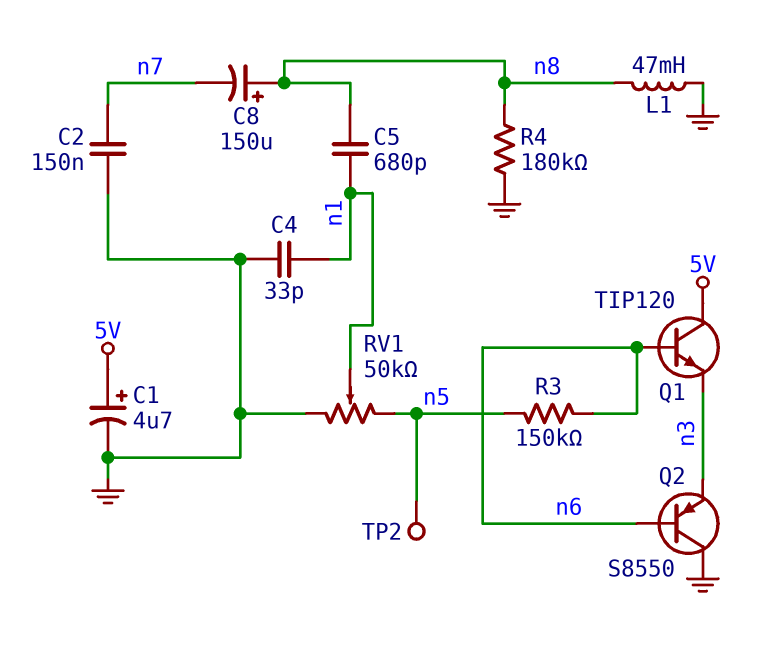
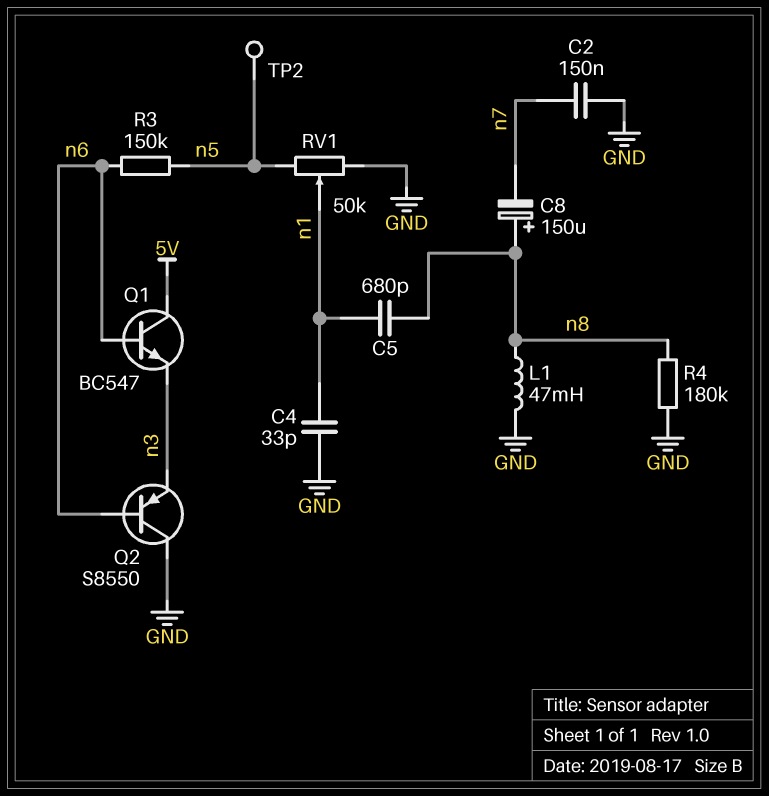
C1: 4.7uF (plus 5V, minus GND) -> none
Q1: NPN TIP120 (B n6, C 5V, E n3) -> NPN BC547 (B n6, C 5V, E n3)

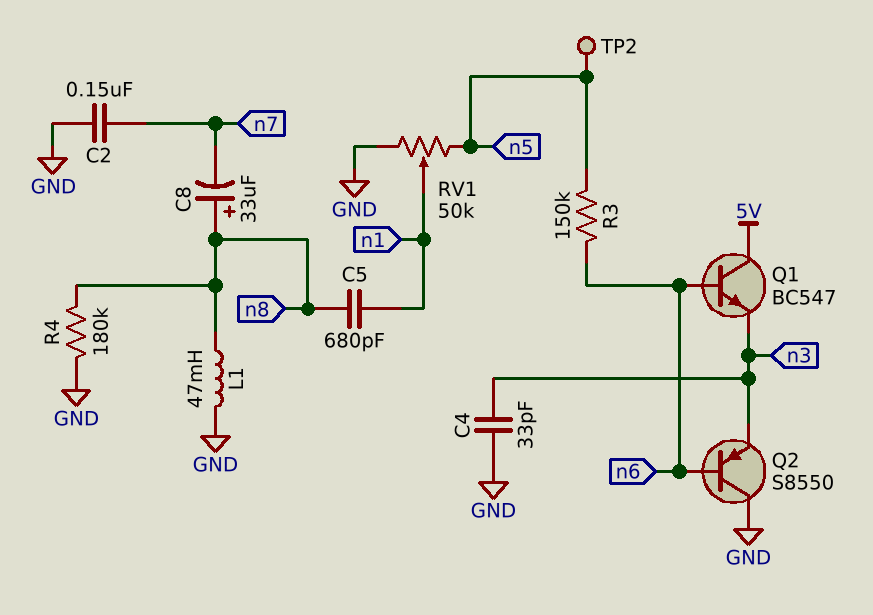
C4: 33pF (GND, n1) -> 33pF (GND, n3)
C8: 150uF (plus n8, minus n7) -> 33uF (plus n8, minus n7)

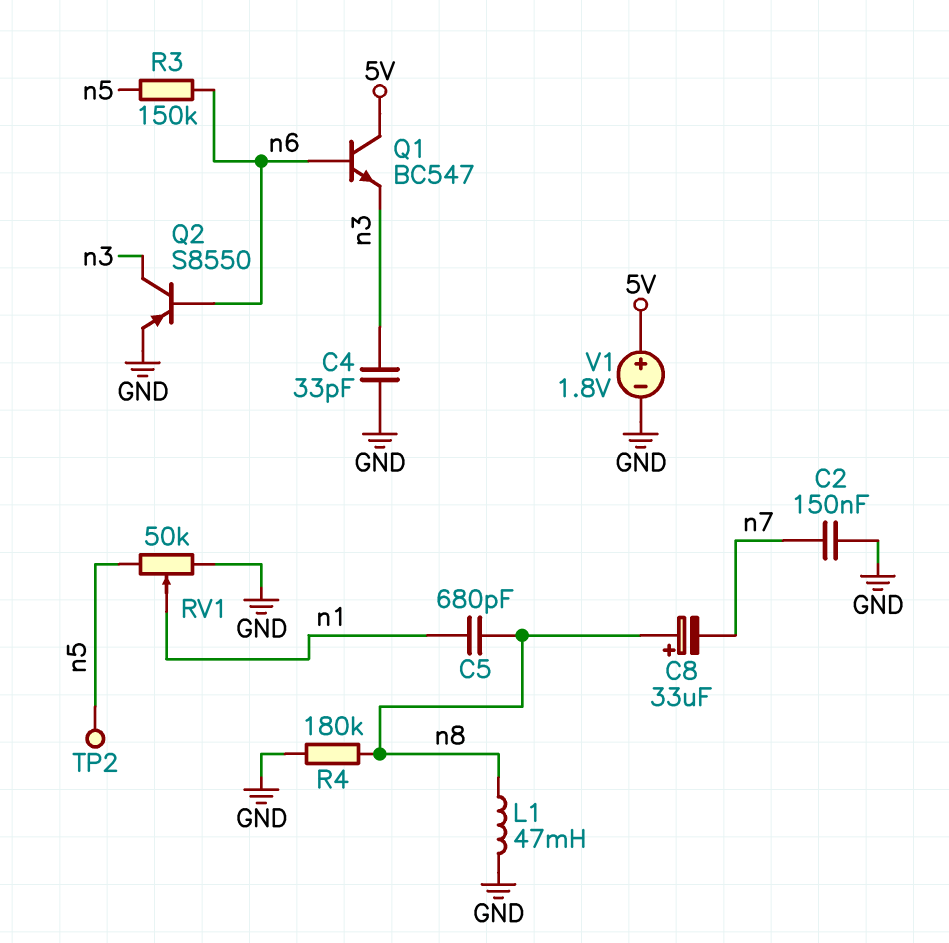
Q2: PNP S8550 (B n6, C GND, E n3) -> PNP S8550 (B n6, C n3, E GND)
V1: none -> 1.8V (plus 5V, minus GND)

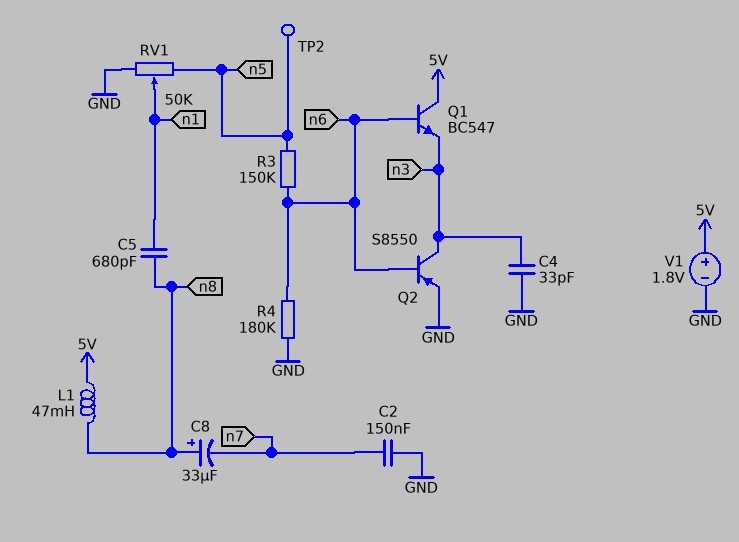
L1: 47mH (GND, n8) -> 47mH (5V, n8)
R4: 180k (GND, n8) -> 180k (GND, n6)

